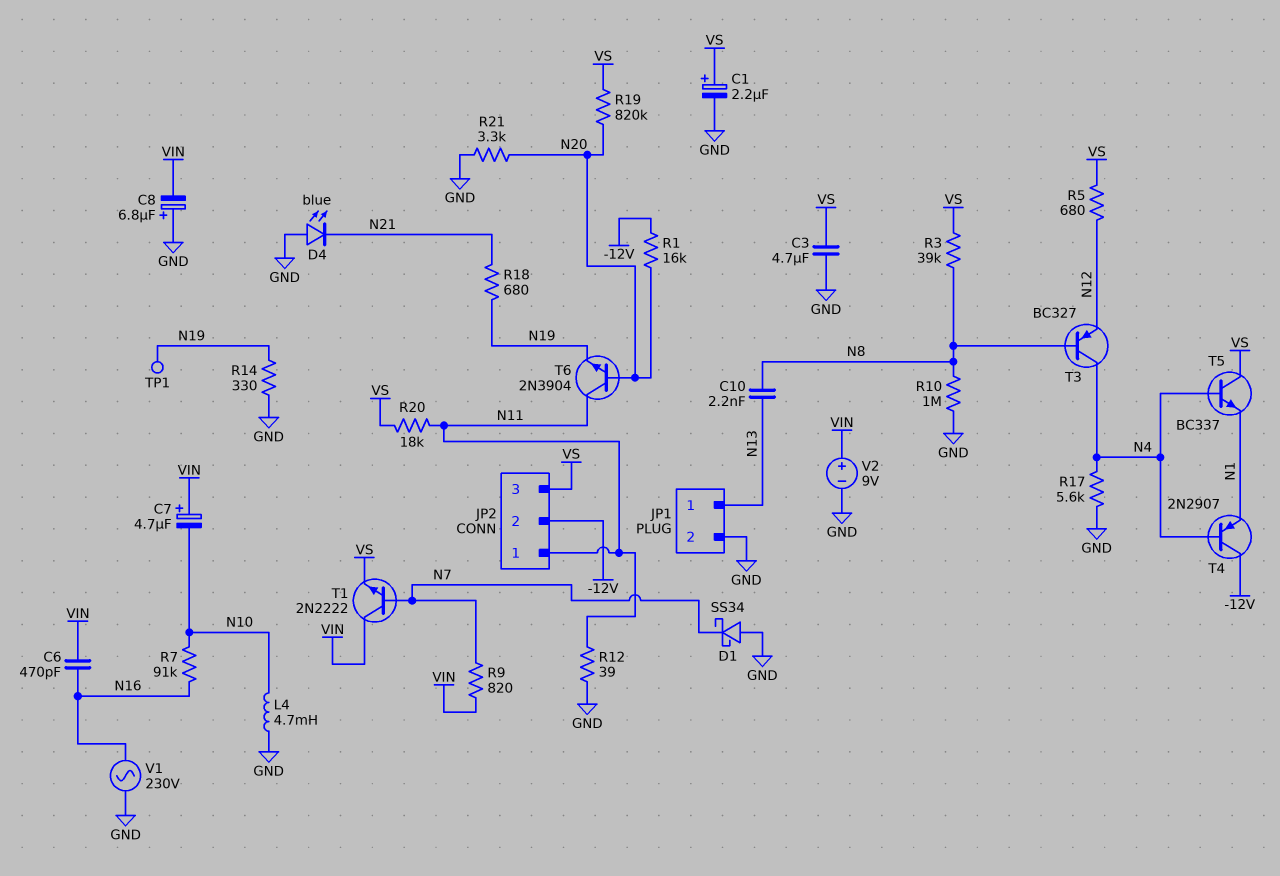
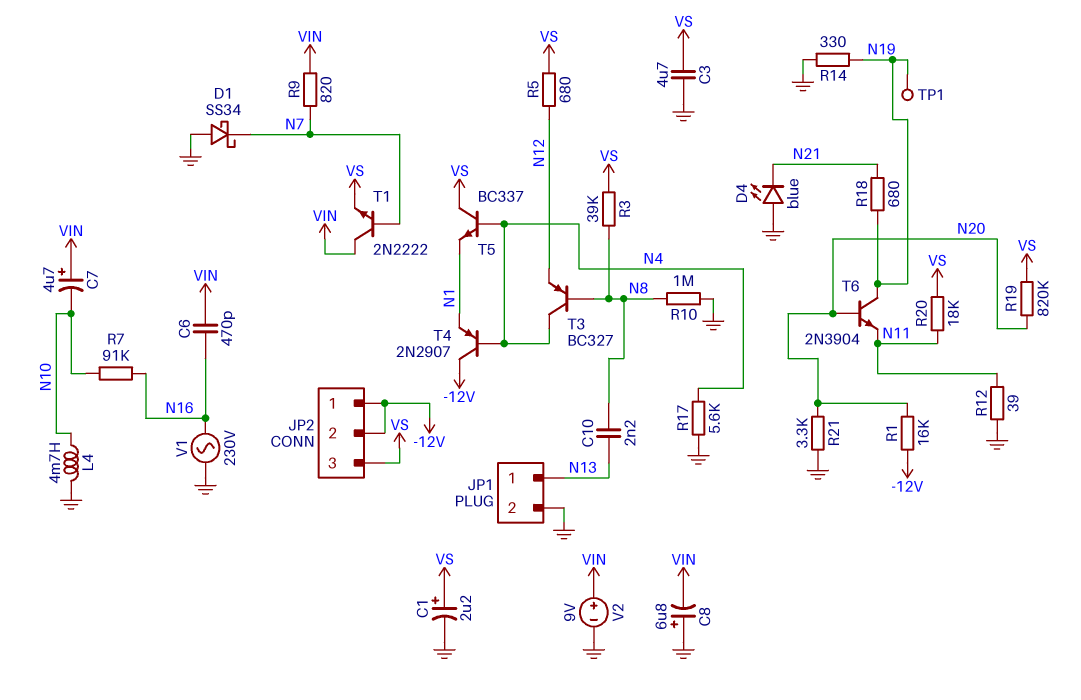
JP2 pin 1: N11 -> -12V
T6: NPN 2N3904 (B N20, C N11, E N19) -> NPN 2N3904 (B N20, C N19, E N11)

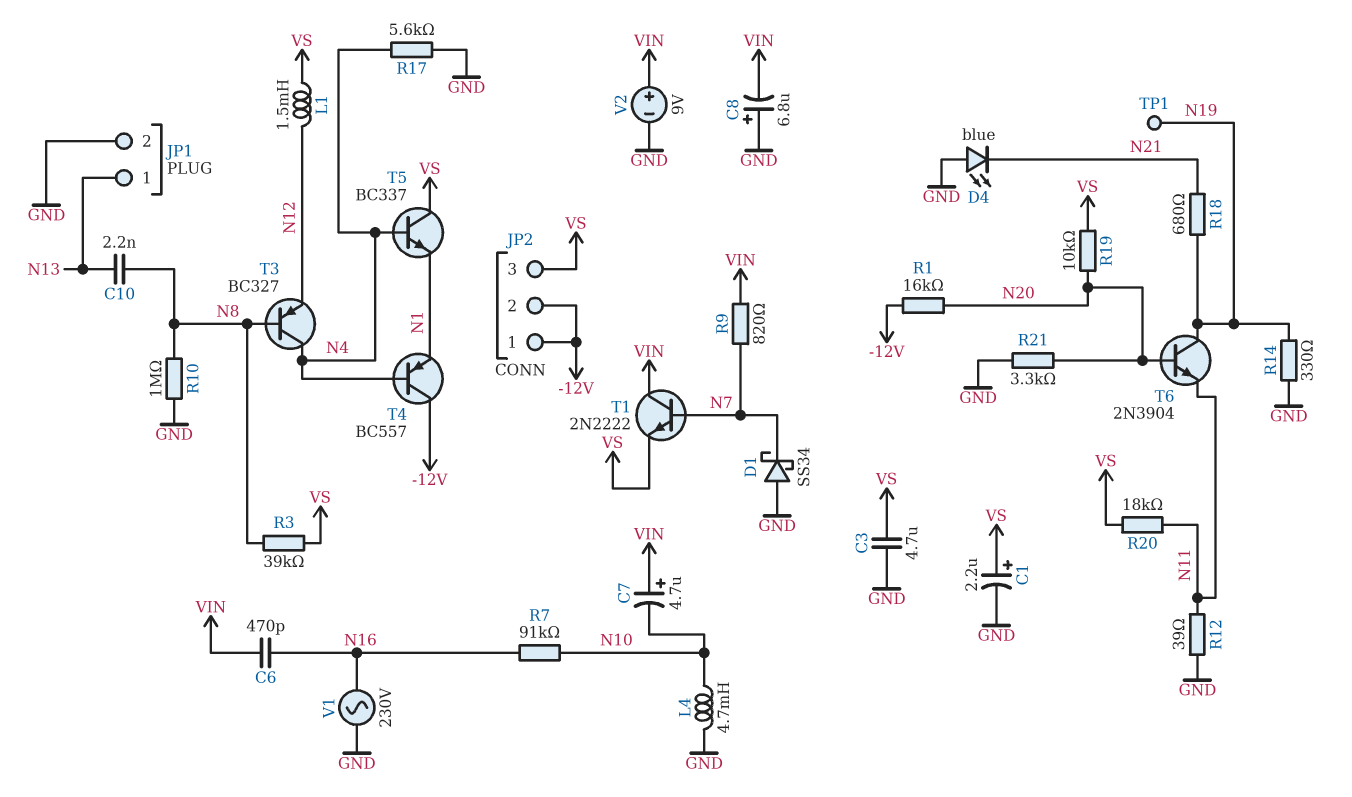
L1: none -> 1.5mH (N12, VS)
R5: 680 (N12, VS) -> none
R19: 820k (N20, VS) -> 10k (N20, VS)
T4: PNP 2N2907 (B N4, C -12V, E N1) -> PNP BC557 (B N4, C -12V, E N1)

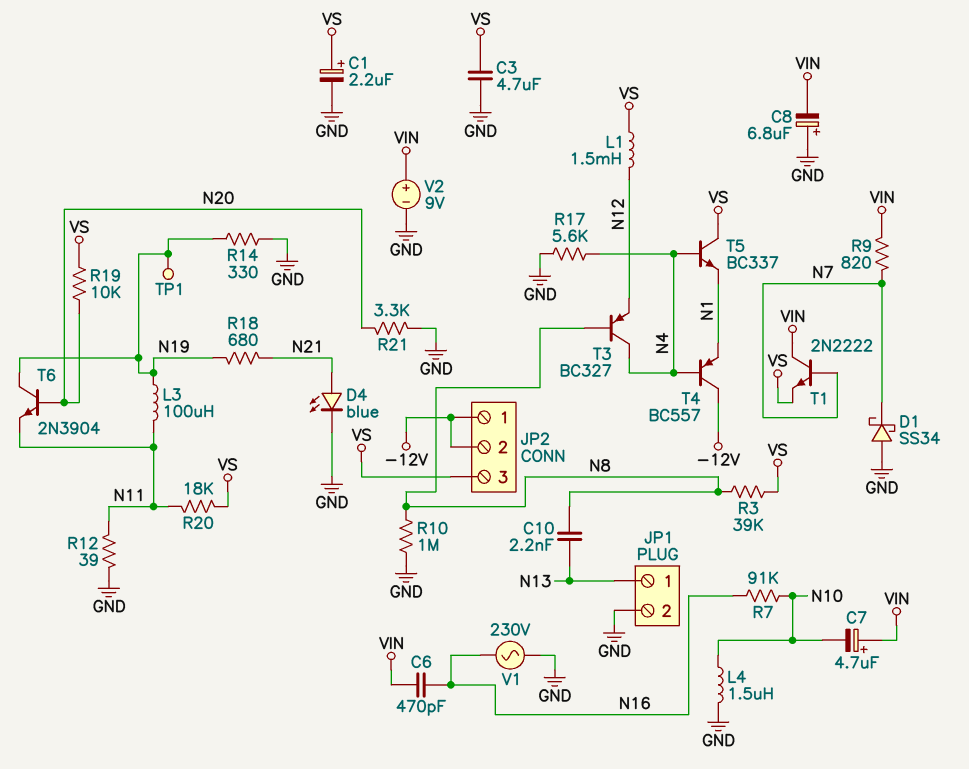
D4: LED blue (A GND, K N21) -> LED blue (A N21, K GND)
L3: none -> 100uH (N11, N19)
L4: 4.7mH (GND, N10) -> 1.5uH (GND, N10)
R1: 16k (-12V, N20) -> none

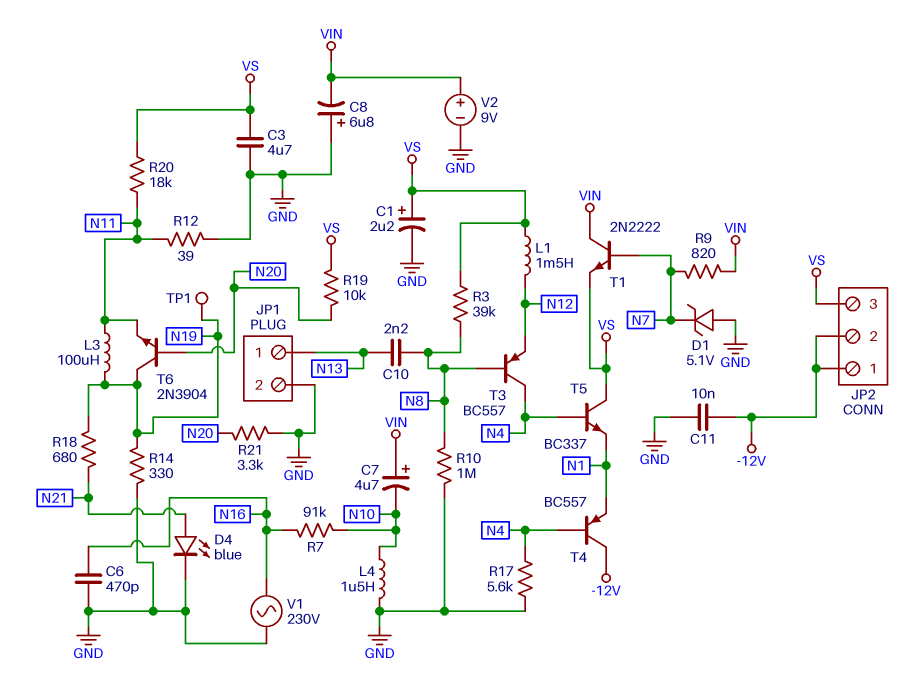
C6: 470pF (N16, VIN) -> 470pF (GND, N16)
C11: none -> 10nF (-12V, GND)
D1: schottky SS34 (A GND, K N7) -> zener 5.1V (A GND, K N7)
T3: PNP BC327 (B N8, C N4, E N12) -> PNP BC557 (B N8, C N4, E N12)

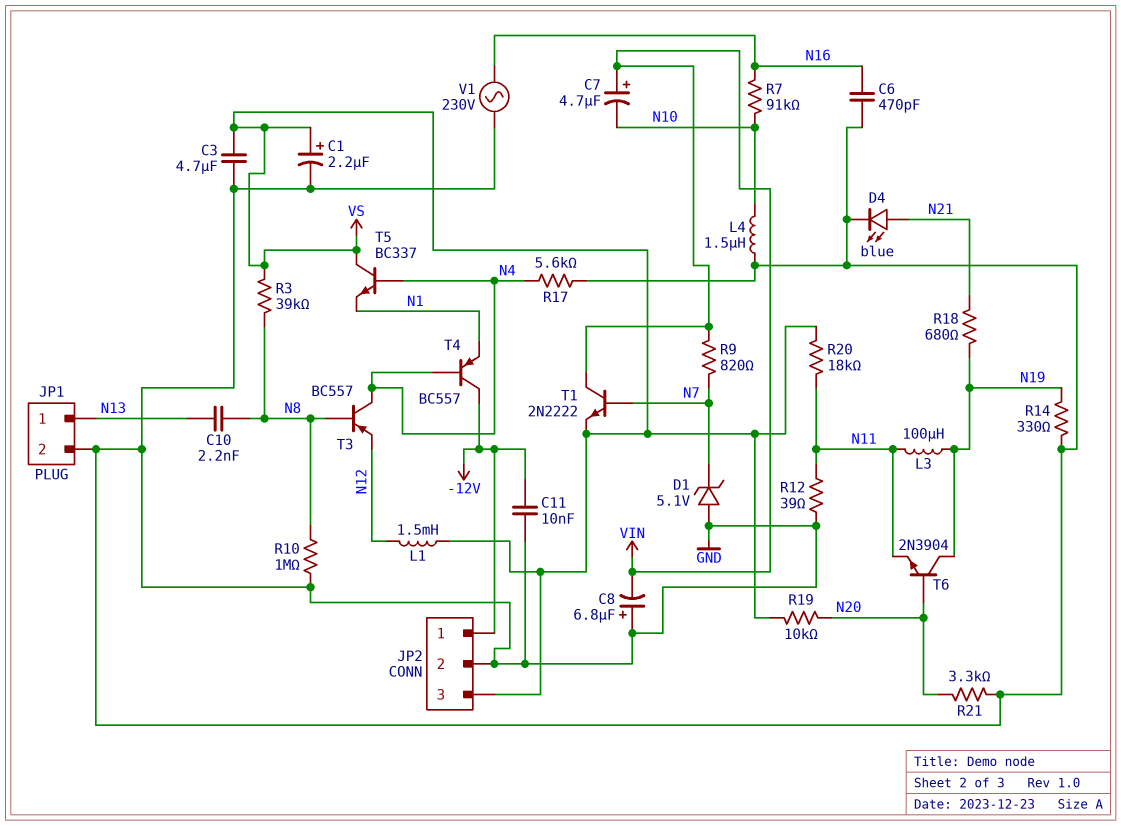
JP2 pin 2: -12V -> GND
TP1: test point (N19) -> none
V2: 9V (plus VIN, minus GND) -> none

